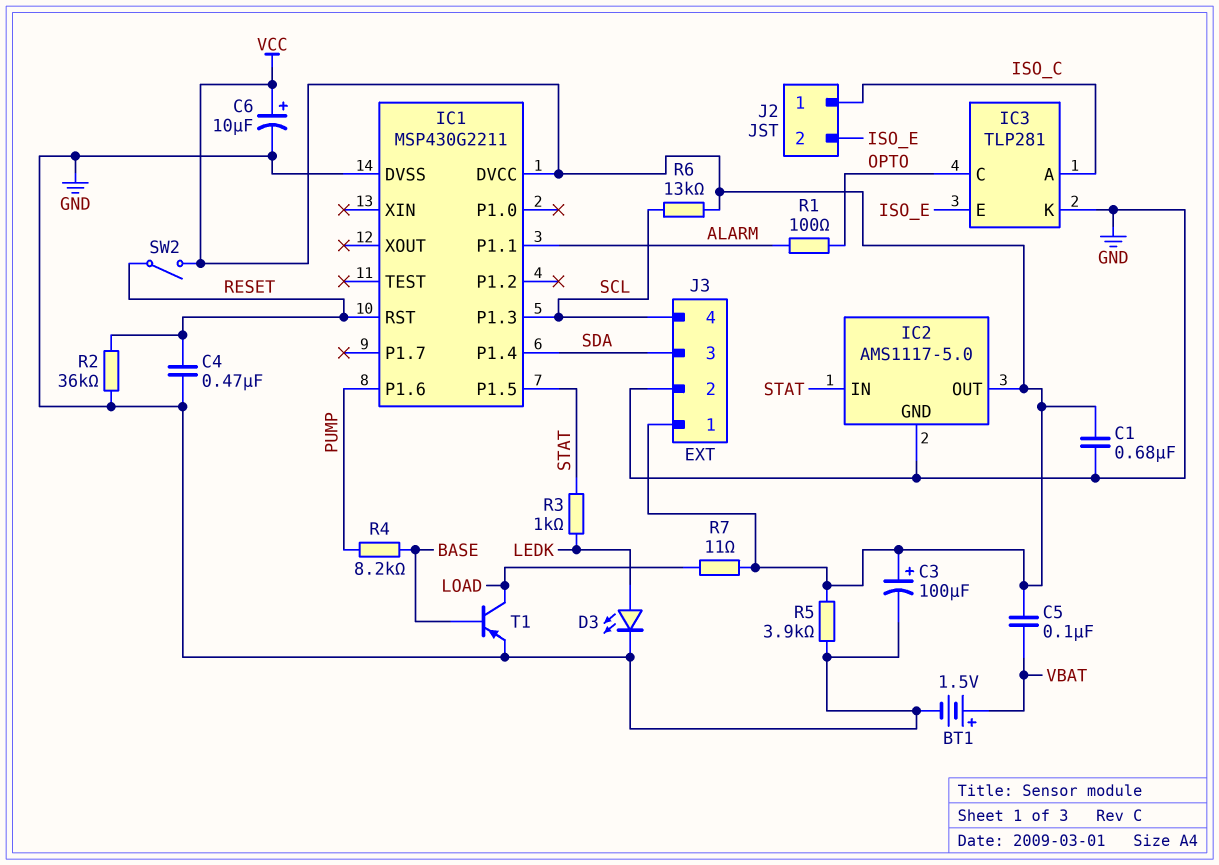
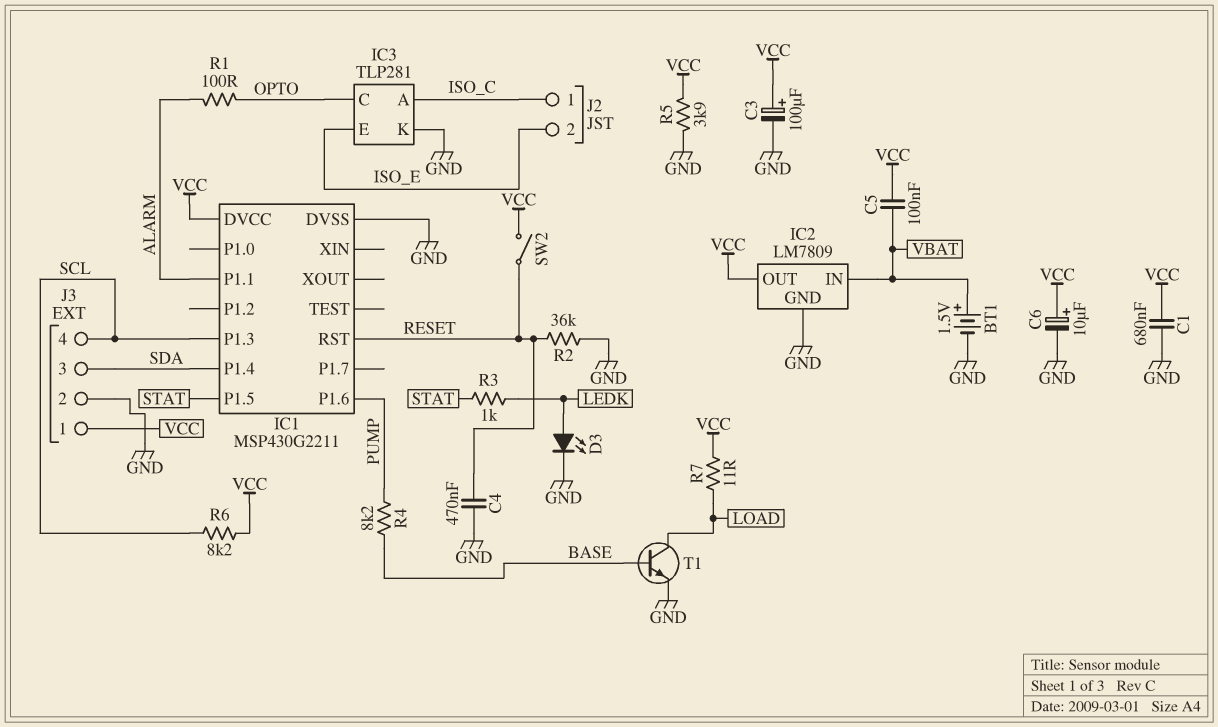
IC2: AMS1117-5.0 -> LM7809
IC2 pin IN: STAT -> VBAT
R6: 13k (SCL, VCC) -> 8.2k (SCL, VCC)
T1: PNP (B BASE, C LOAD, E GND) -> NPN (B BASE, C LOAD, E GND)

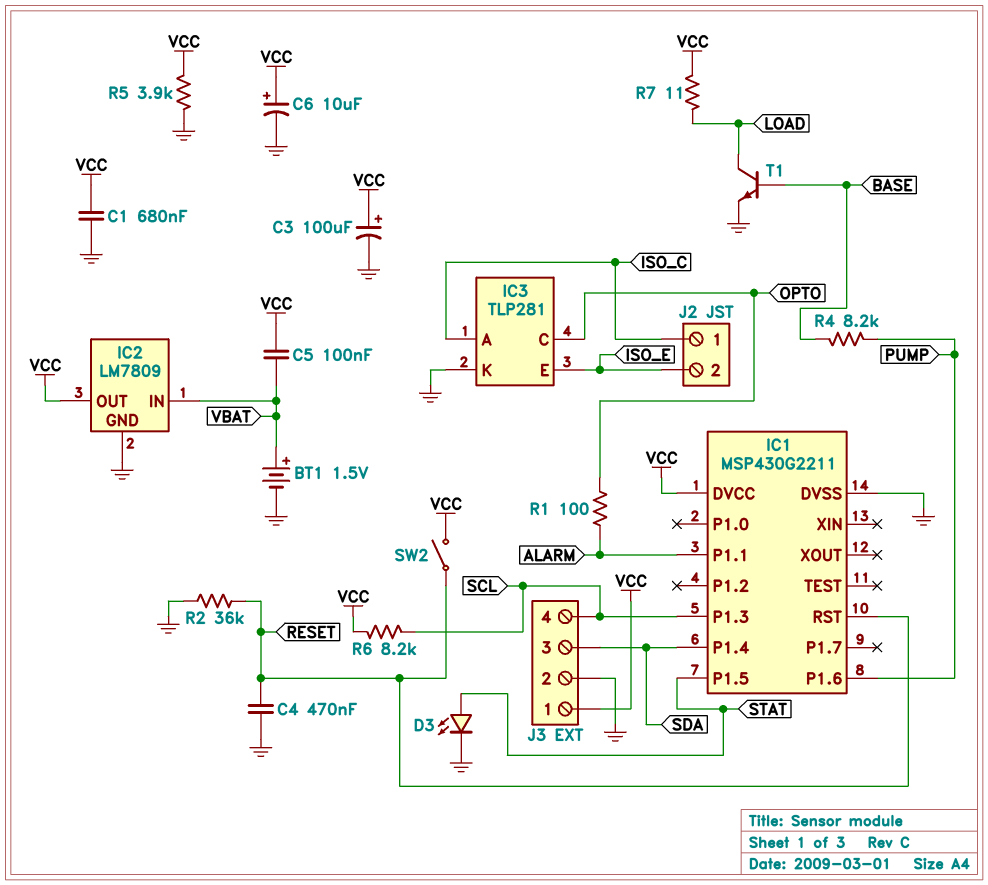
D3: LED (A LEDK, K GND) -> LED (A STAT, K GND)
R3: 1k (LEDK, STAT) -> none

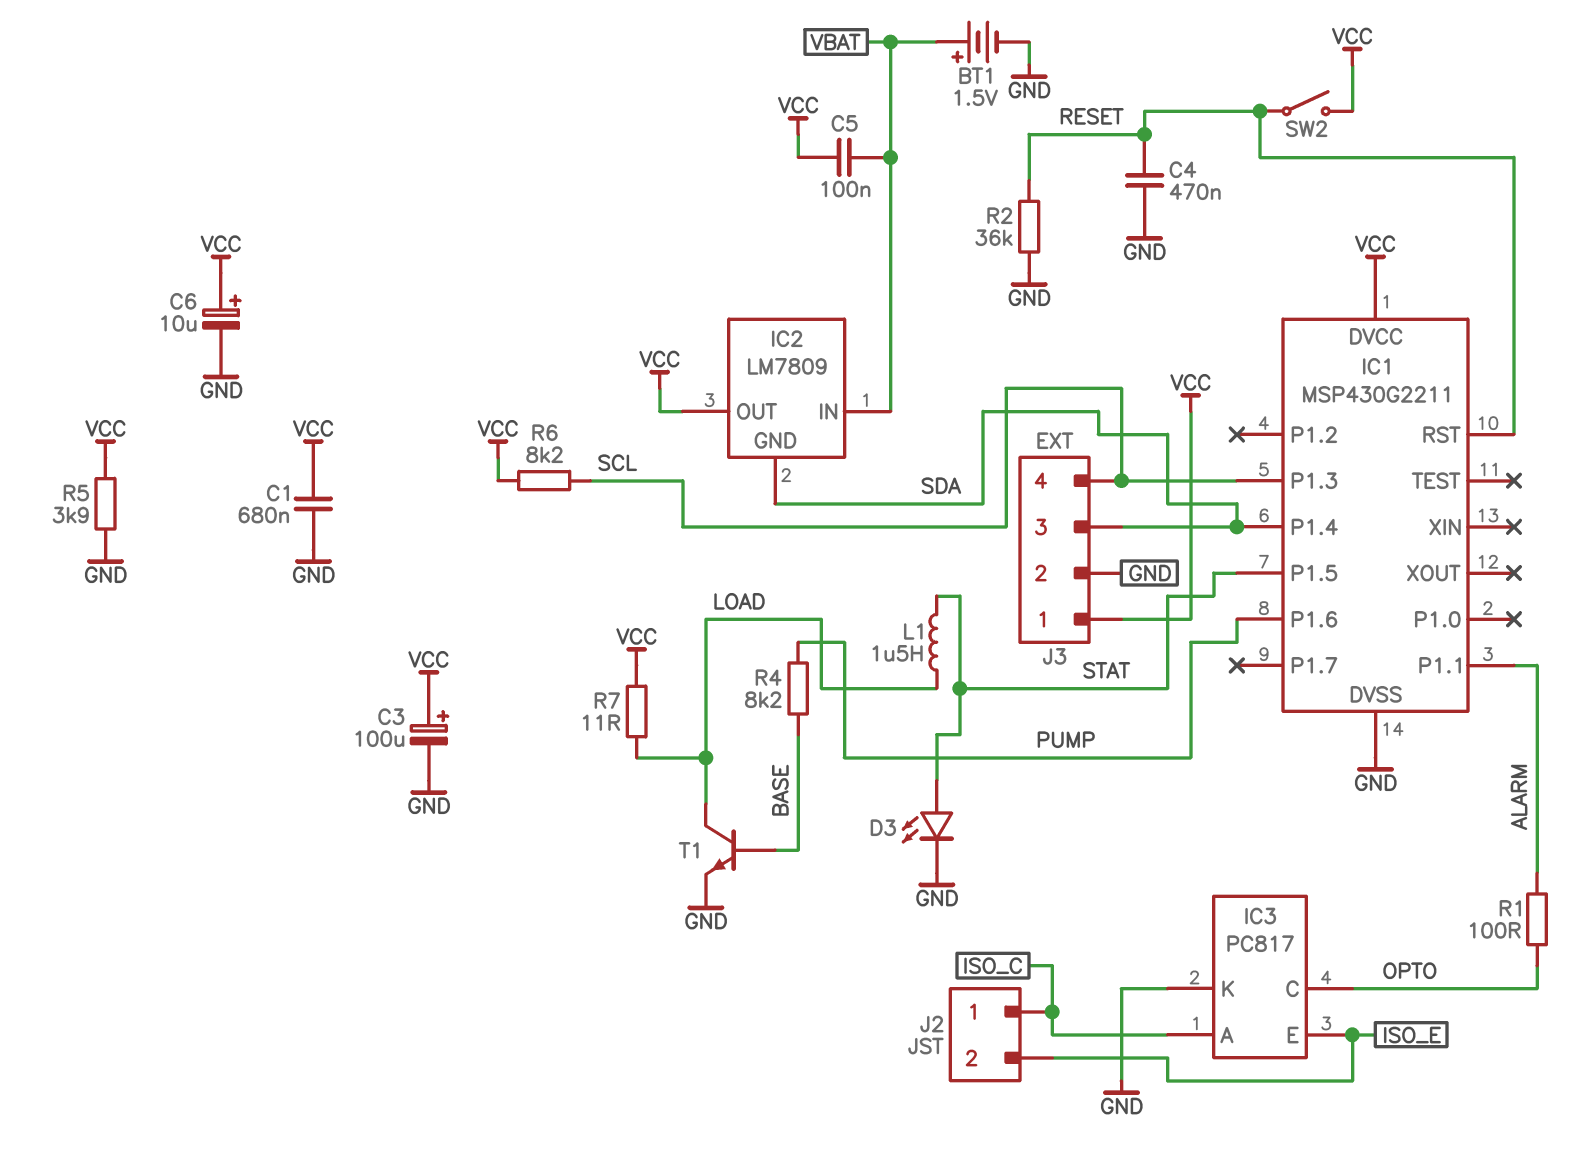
IC2 pin GND: GND -> SDA
IC3: TLP281 -> PC817
L1: none -> 1.5uH (LOAD, STAT)

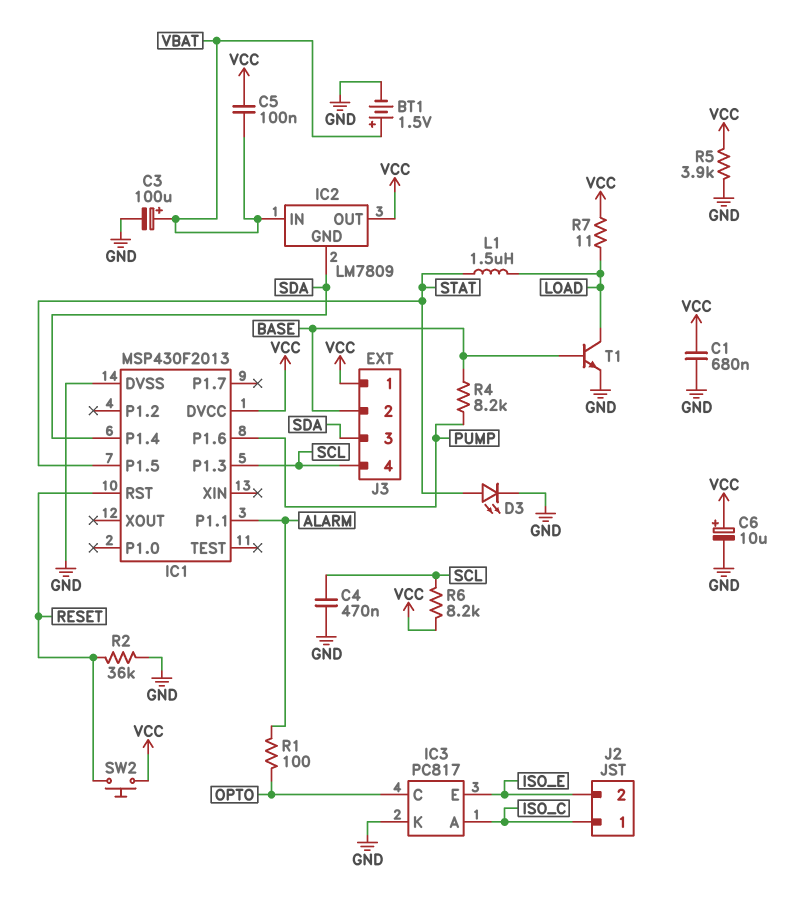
C3: 100uF (plus VCC, minus GND) -> 100uF (plus VBAT, minus GND)
C4: 470nF (GND, RESET) -> 470nF (GND, SCL)
IC1: MSP430G2211 -> MSP430F2013
J3 pin 2: GND -> BASE
SW2: switch (RESET, VCC) -> button (RESET, VCC)

